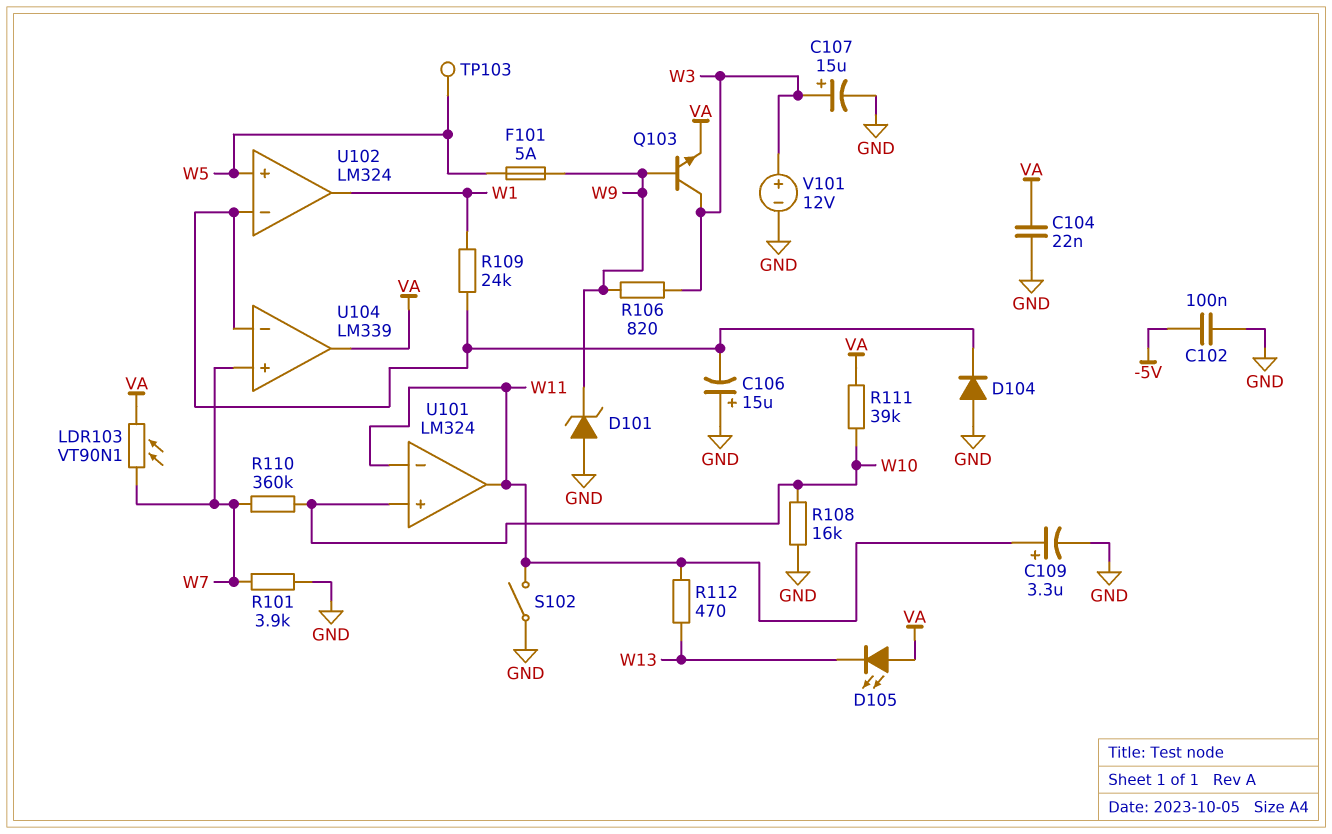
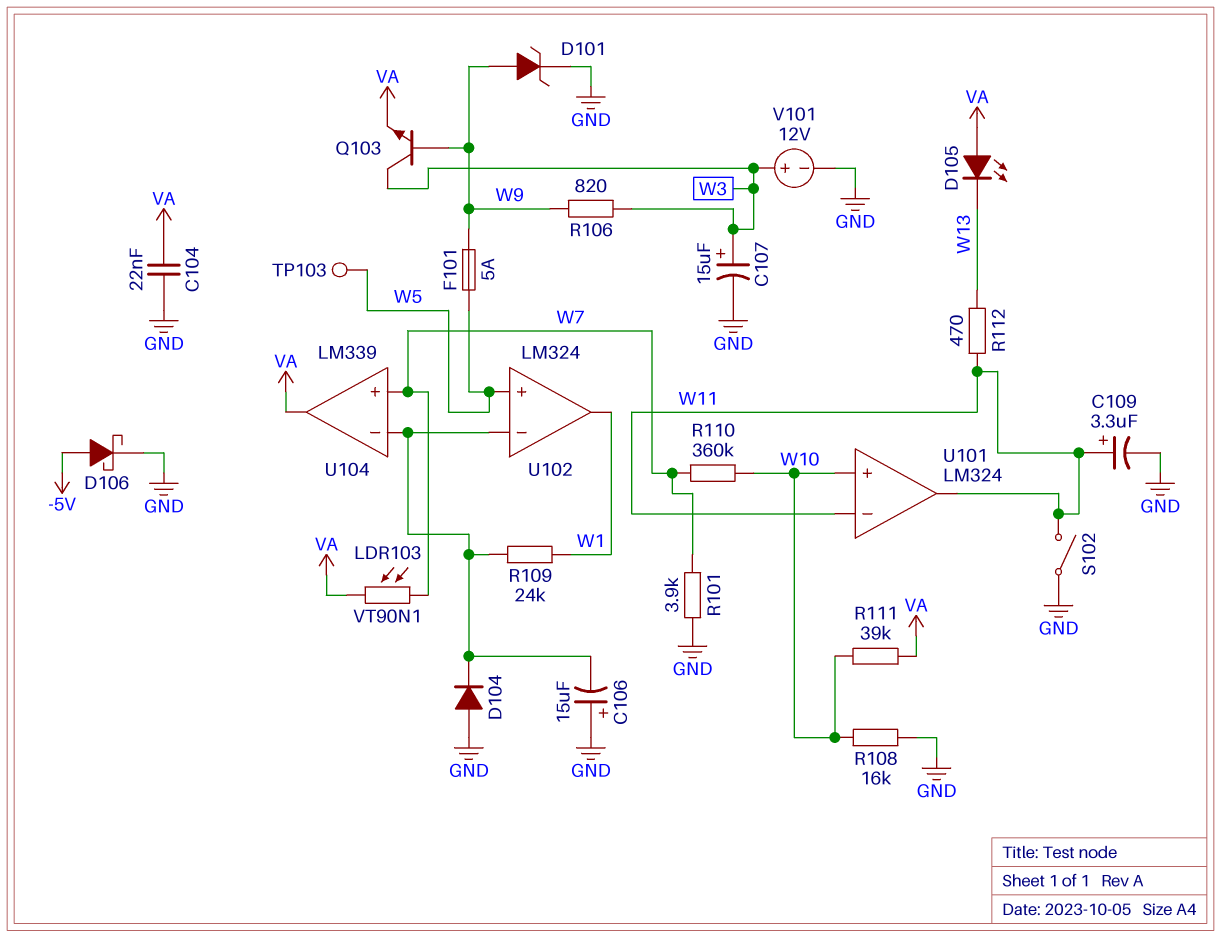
C102: 100nF (-5V, GND) -> none
D101: zener (A GND, K W9) -> zener (A W9, K GND)
D106: none -> schottky (A -5V, K GND)

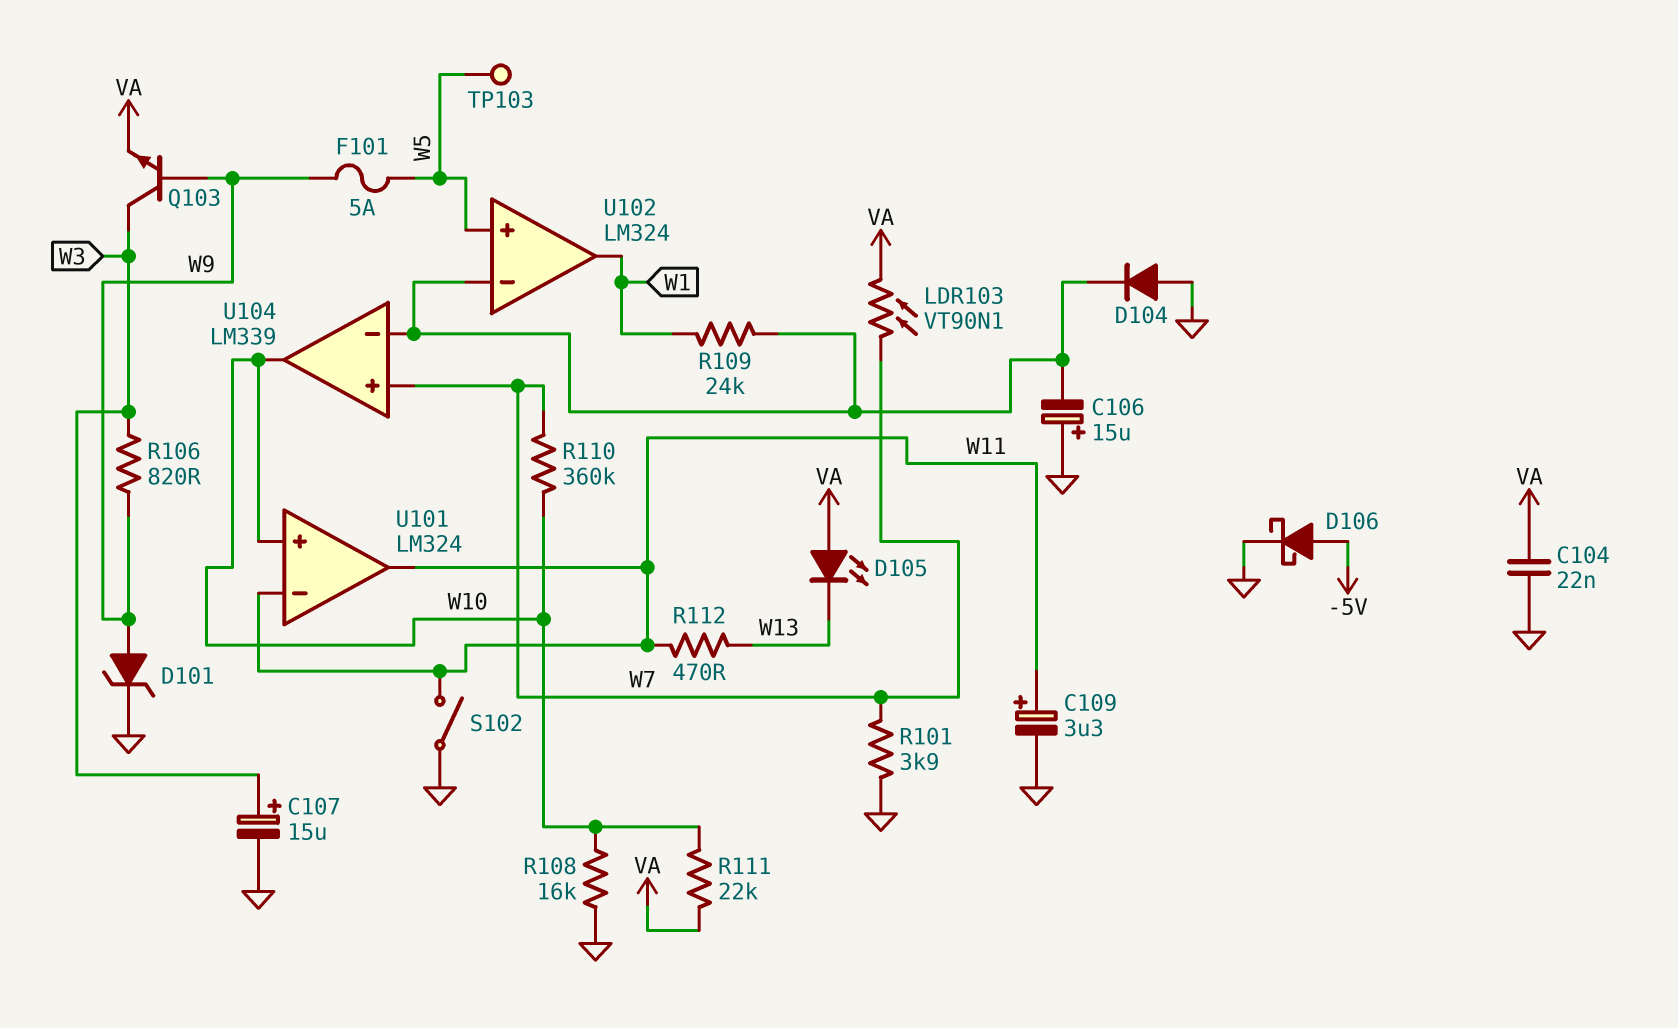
R111: 39k (VA, W10) -> 22k (VA, W10)
U104 pin out: VA -> W10
V101: 12V (plus W3, minus GND) -> none

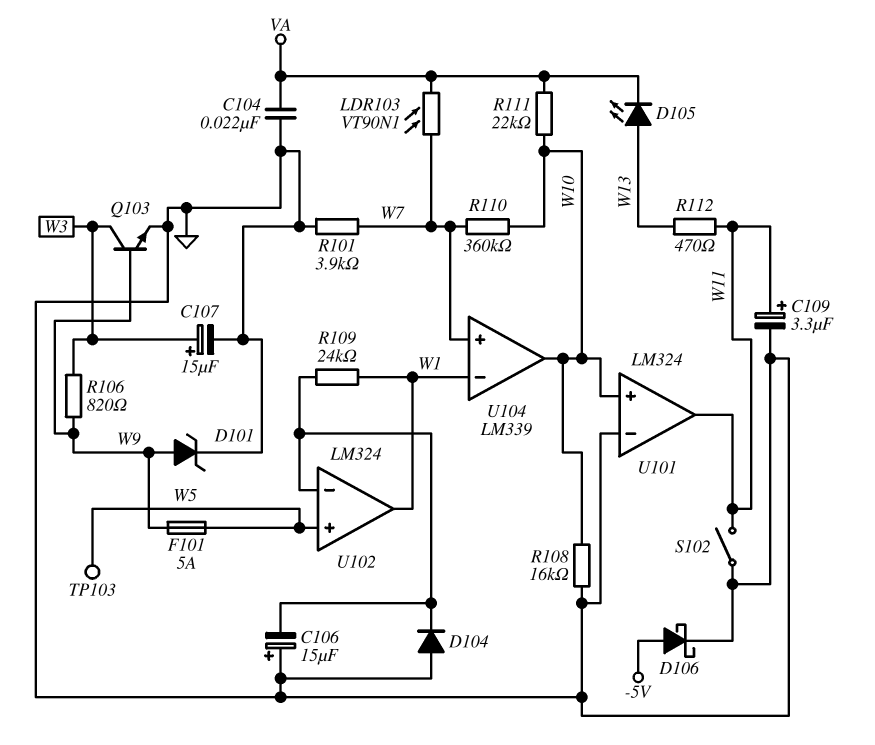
D105: LED (A VA, K W13) -> LED (A W13, K VA)
Q103: NPN (B W9, C W3, E VA) -> NPN (B W9, C W3, E GND)
U101 pin in-: W11 -> GND
U104 pin in-: U102/in- -> W1

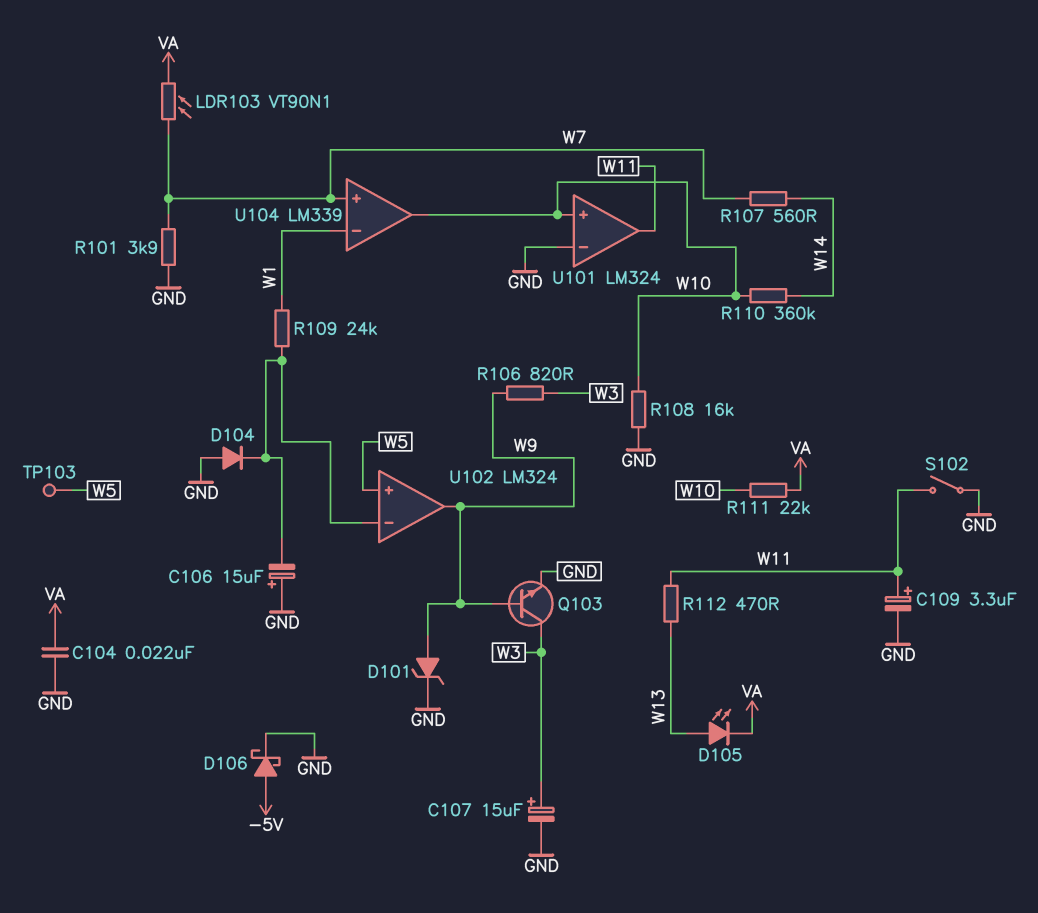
F101: 5A (W5, W9) -> none
R107: none -> 560 (W7, W14)
R110: 360k (W7, W10) -> 360k (W10, W14)
U102 pin out: W1 -> W9

